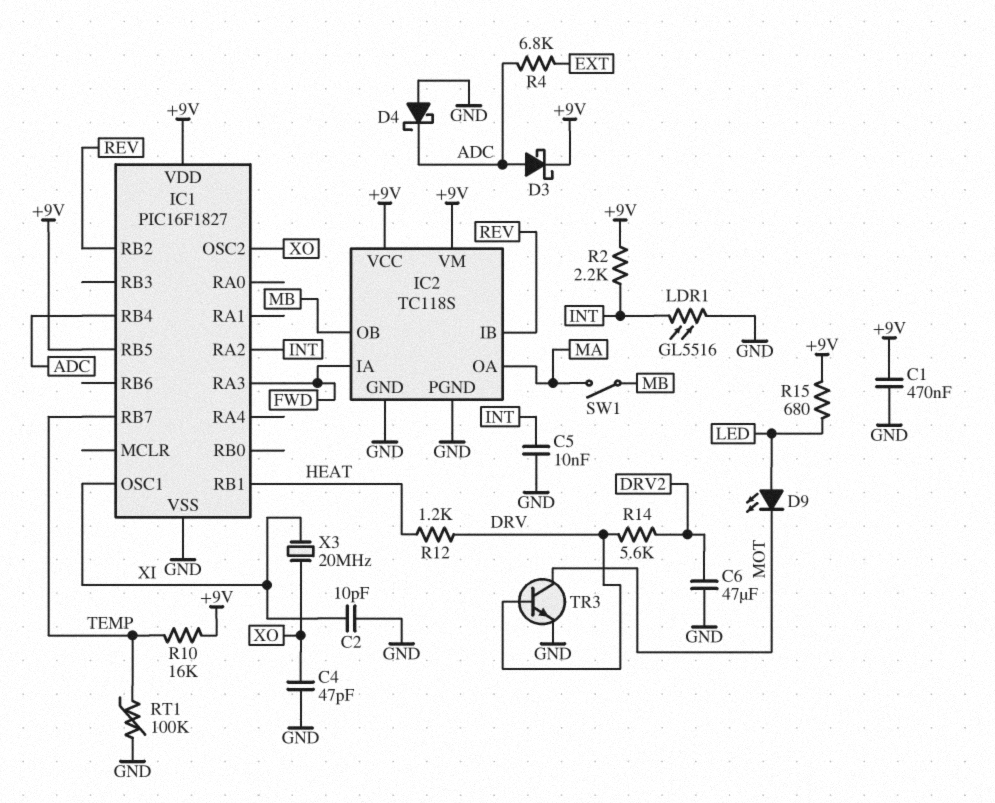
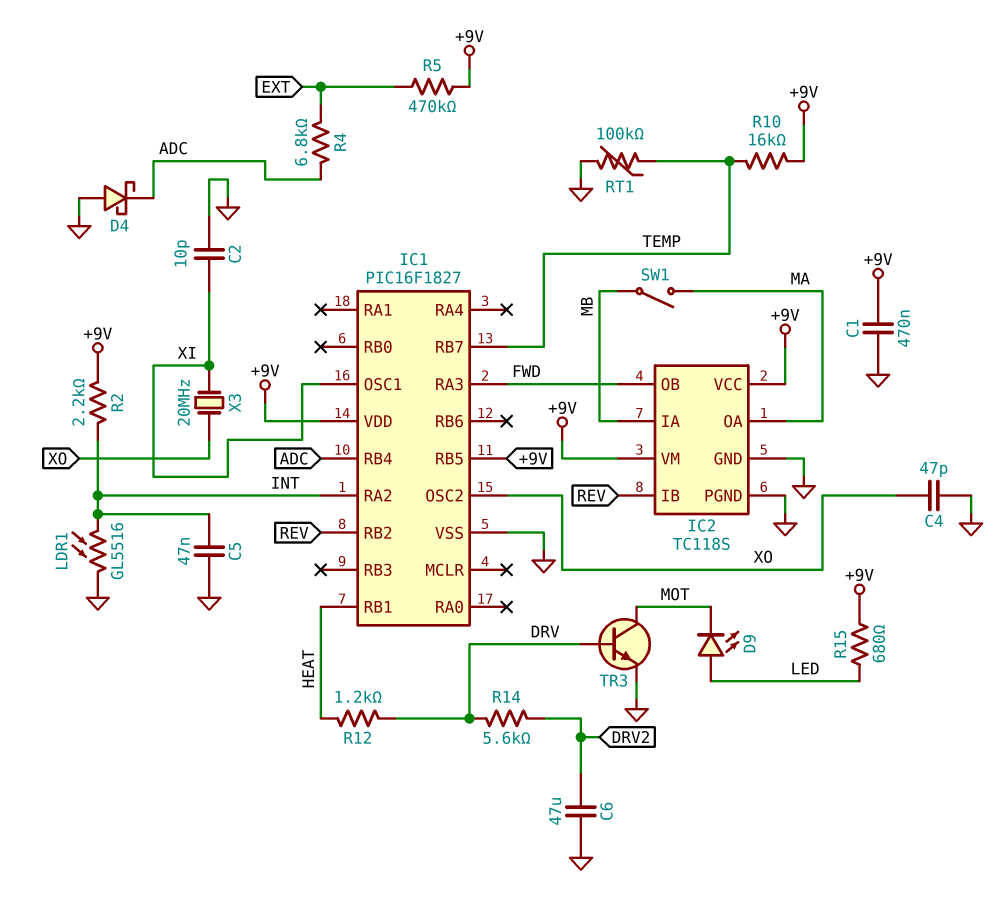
C5: 10nF (GND, INT) -> 47nF (GND, INT)
D3: schottky (A ADC, K +9V) -> none
IC2 pin IA: FWD -> MB
IC2 pin OB: MB -> FWD
R5: none -> 470k (+9V, EXT)

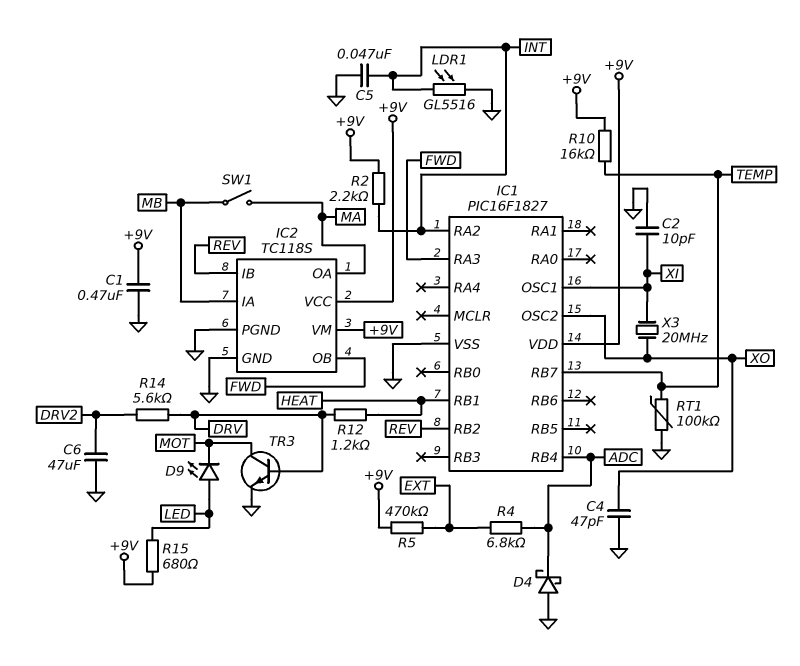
IC1 pin RB5: +9V -> none

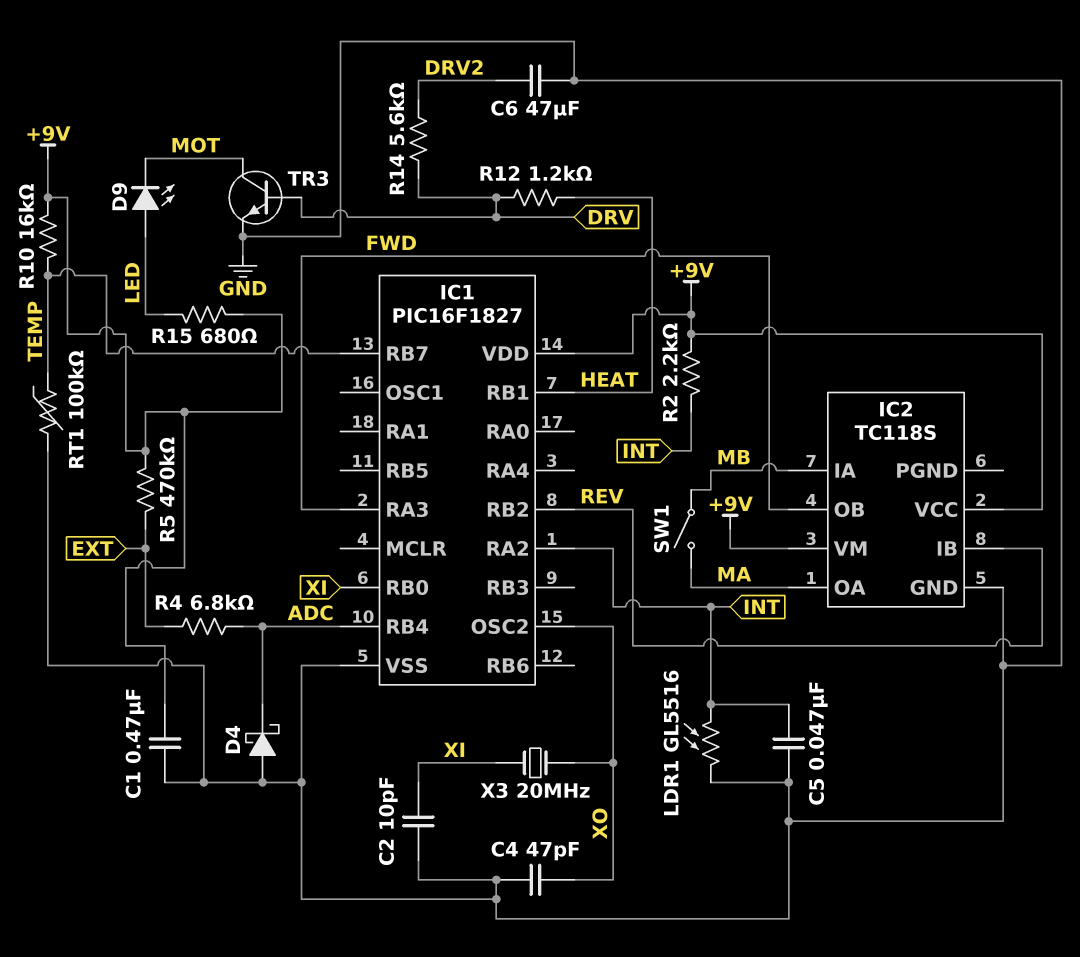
IC1 pin OSC1: XI -> none
IC1 pin RB0: none -> XI
IC2 pin PGND: GND -> none

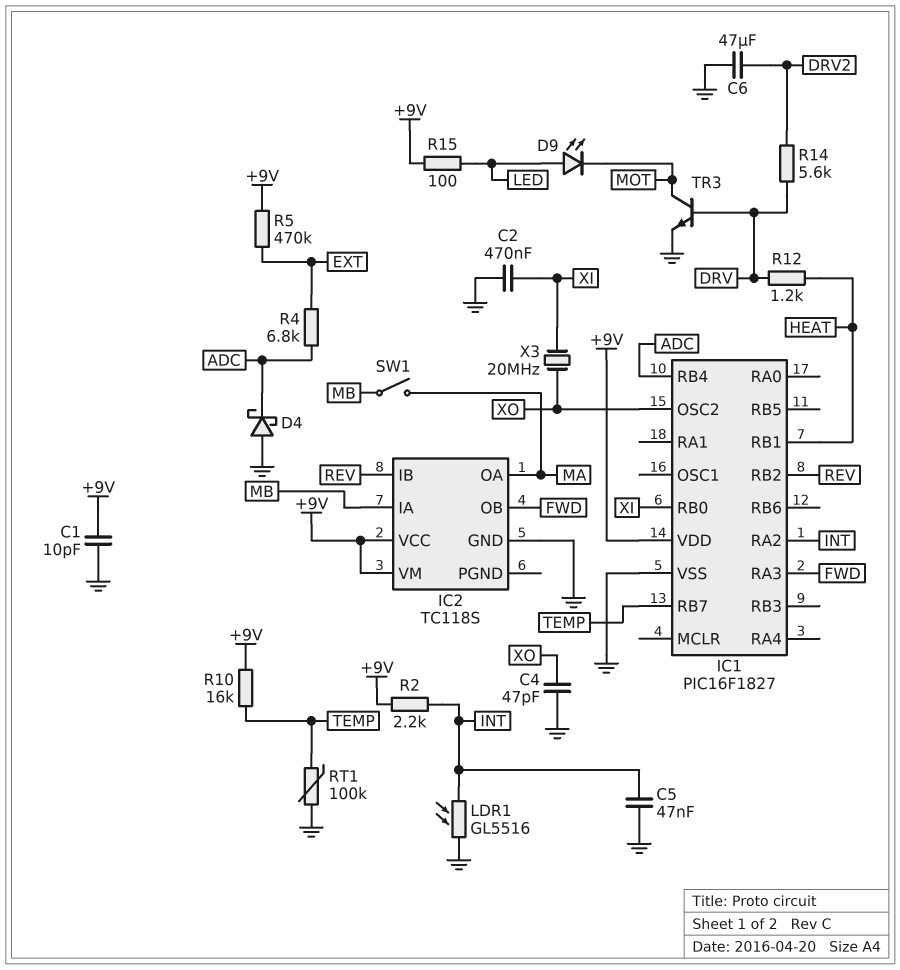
C1: 470nF (+9V, GND) -> 10pF (+9V, GND)
C2: 10pF (GND, XI) -> 470nF (GND, XI)
R15: 680 (+9V, LED) -> 100 (+9V, LED)

